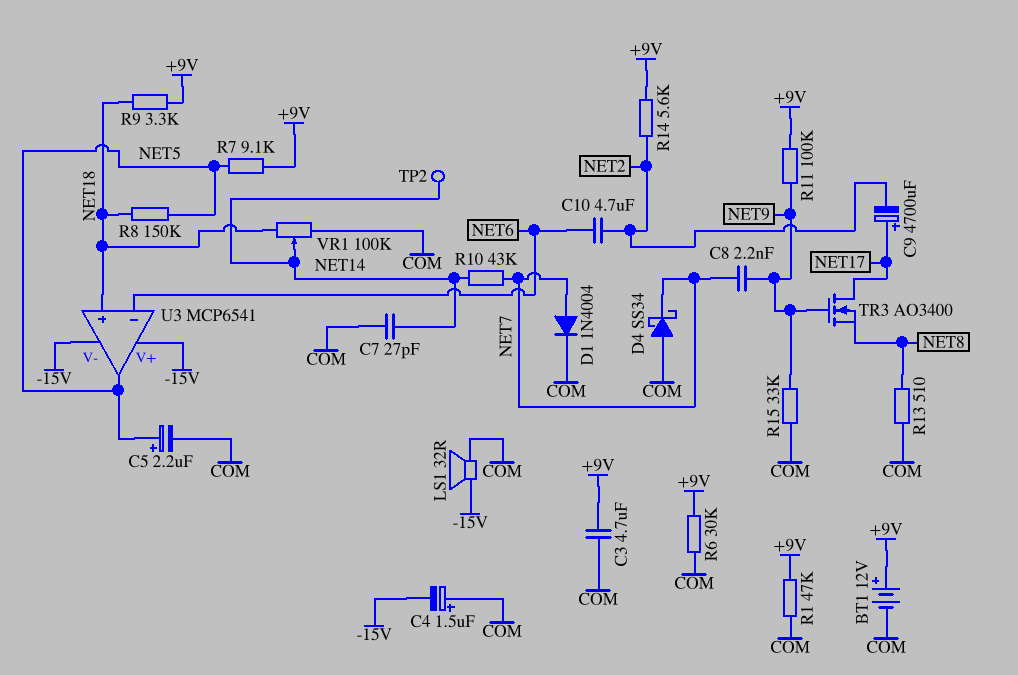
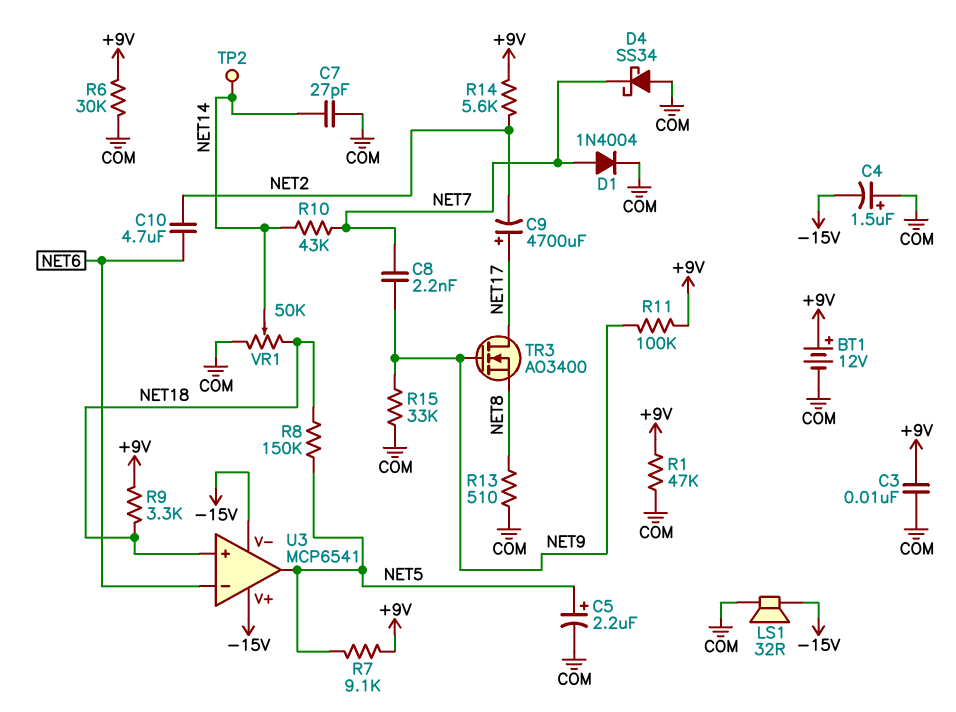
C3: 4.7uF (+9V, COM) -> 10nF (+9V, COM)
VR1: 100k (COM, NET18, wiper NET14) -> 50k (COM, NET18, wiper NET14)

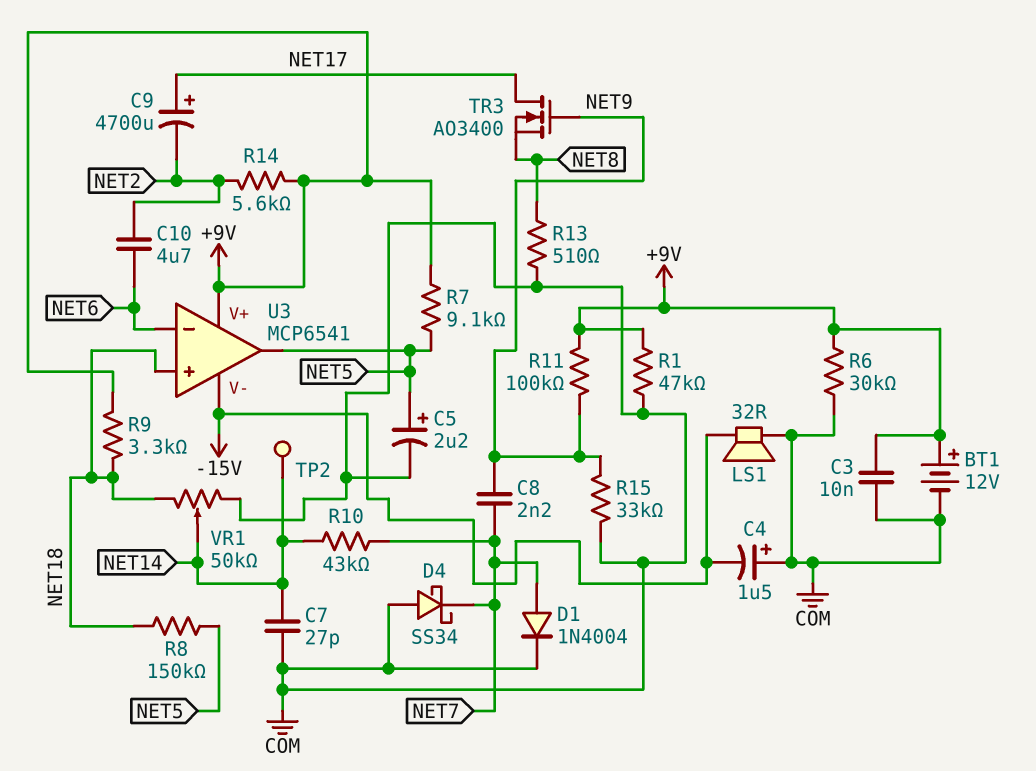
U3 pin V+: -15V -> +9V

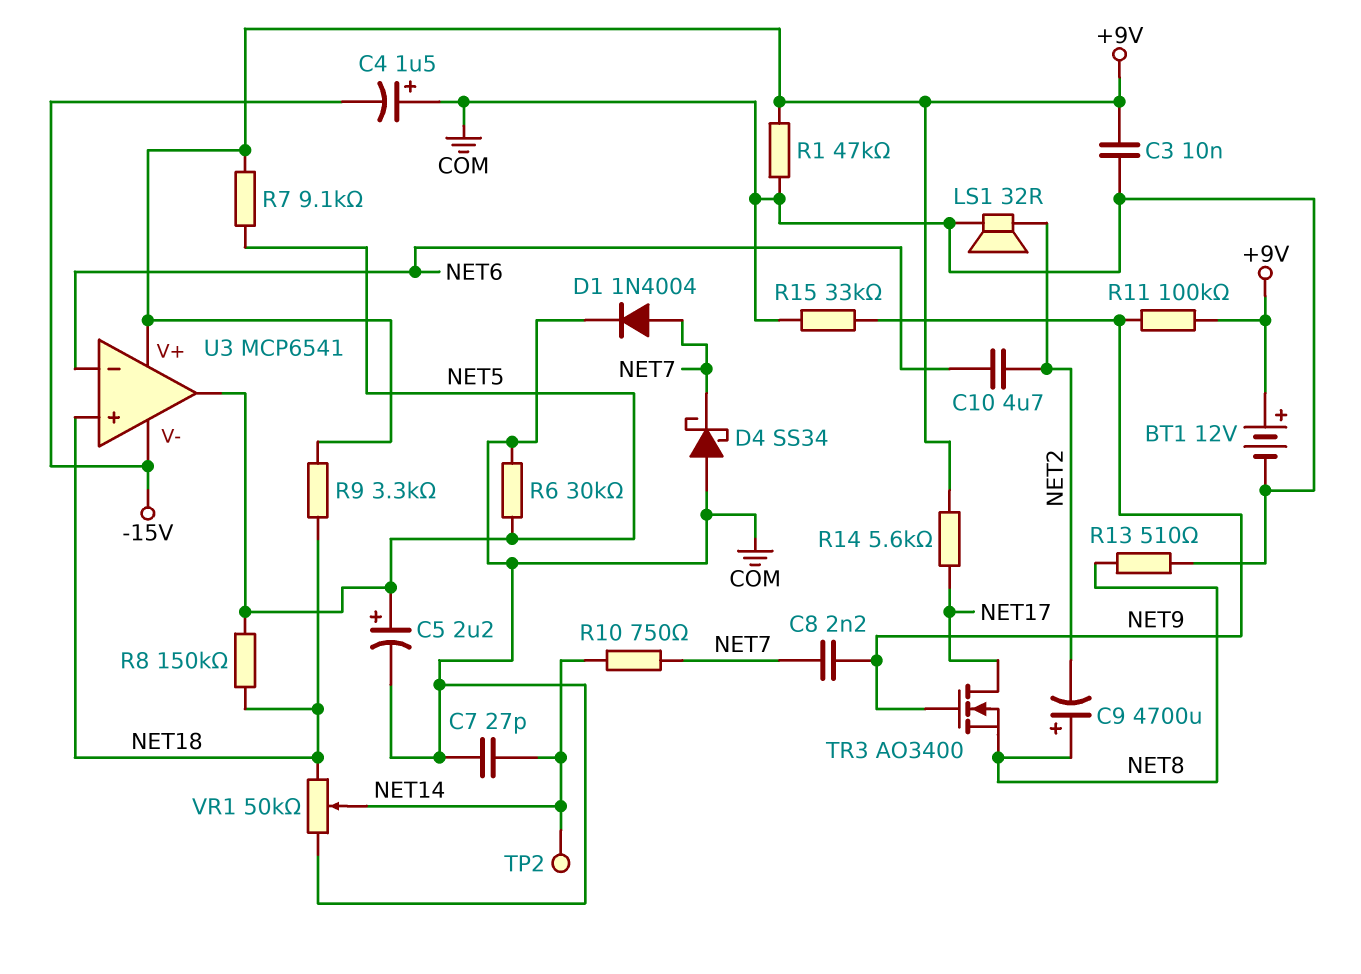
C9: 4700uF (plus NET17, minus NET2) -> 4700uF (plus NET8, minus NET2)
LS1: speaker 32R (-15V, COM) -> speaker 32R (COM, NET2)
R6: 30k (+9V, COM) -> 30k (COM, NET5)
R10: 43k (NET7, NET14) -> 750 (NET7, NET14)
R14: 5.6k (+9V, NET2) -> 5.6k (+9V, NET17)

